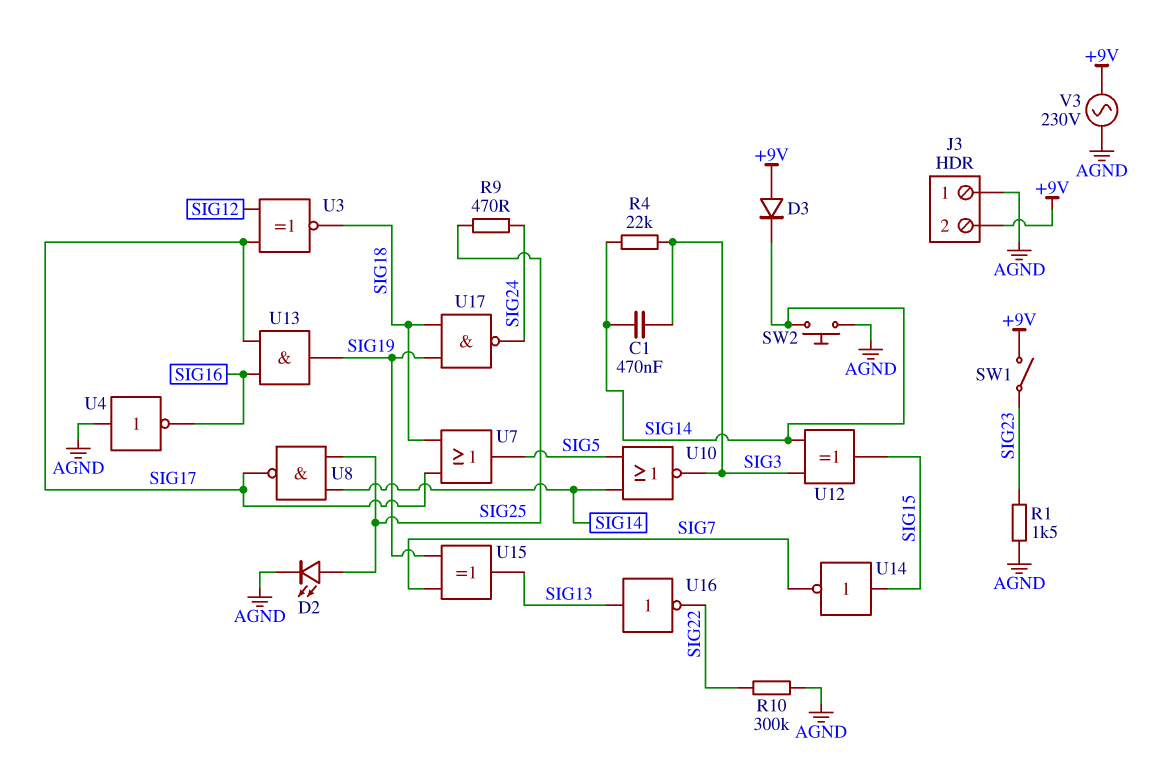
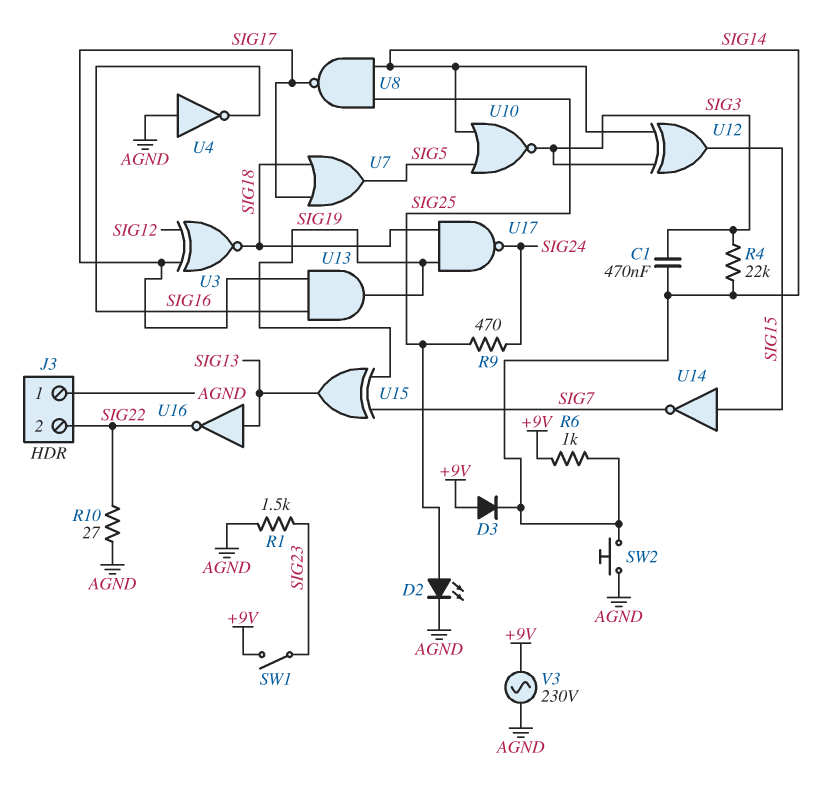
J3 pin 2: +9V -> SIG22
R6: none -> 1k (+9V, SIG14)
R10: 300k (AGND, SIG22) -> 27 (AGND, SIG22)

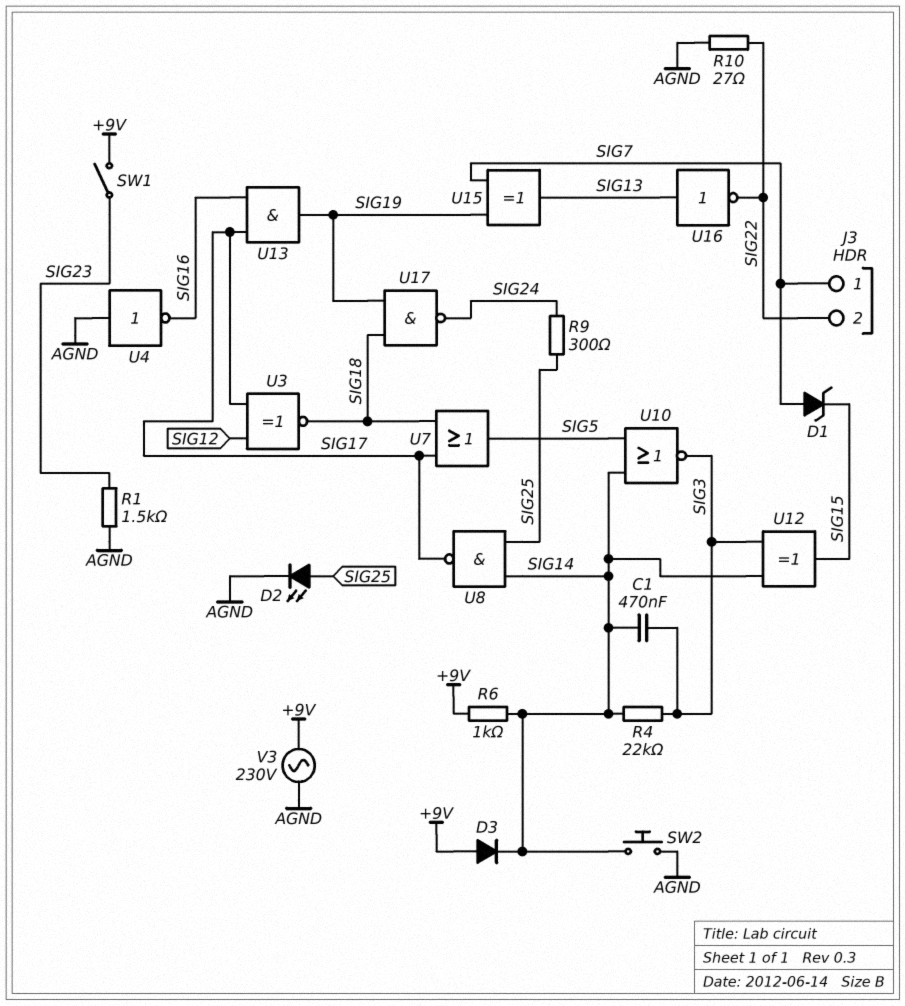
D1: none -> zener (A SIG7, K SIG15)
J3 pin 1: AGND -> SIG7
R9: 470 (SIG24, SIG25) -> 300 (SIG24, SIG25)
U14: NOT (in SIG15, out SIG7) -> none

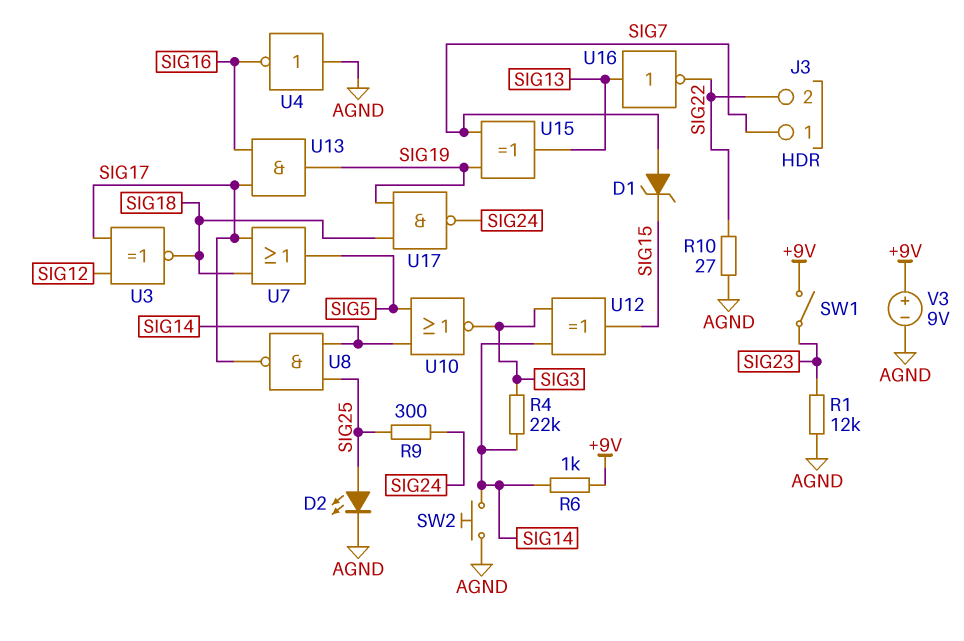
C1: 470nF (SIG3, SIG14) -> none
D3: diode (A +9V, K SIG14) -> none
R1: 1.5k (AGND, SIG23) -> 12k (AGND, SIG23)
V3: AC 230V (+9V, AGND) -> 9V (plus +9V, minus AGND)

